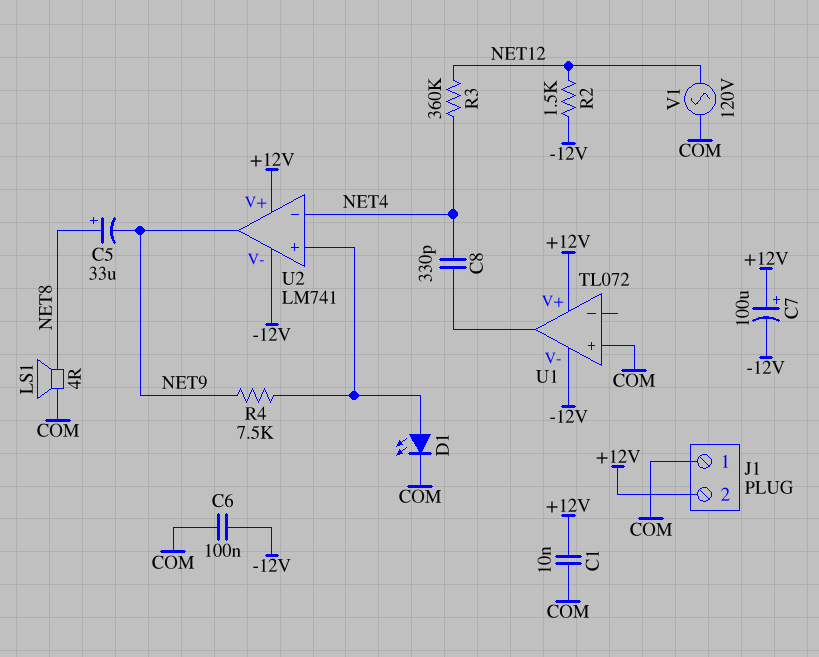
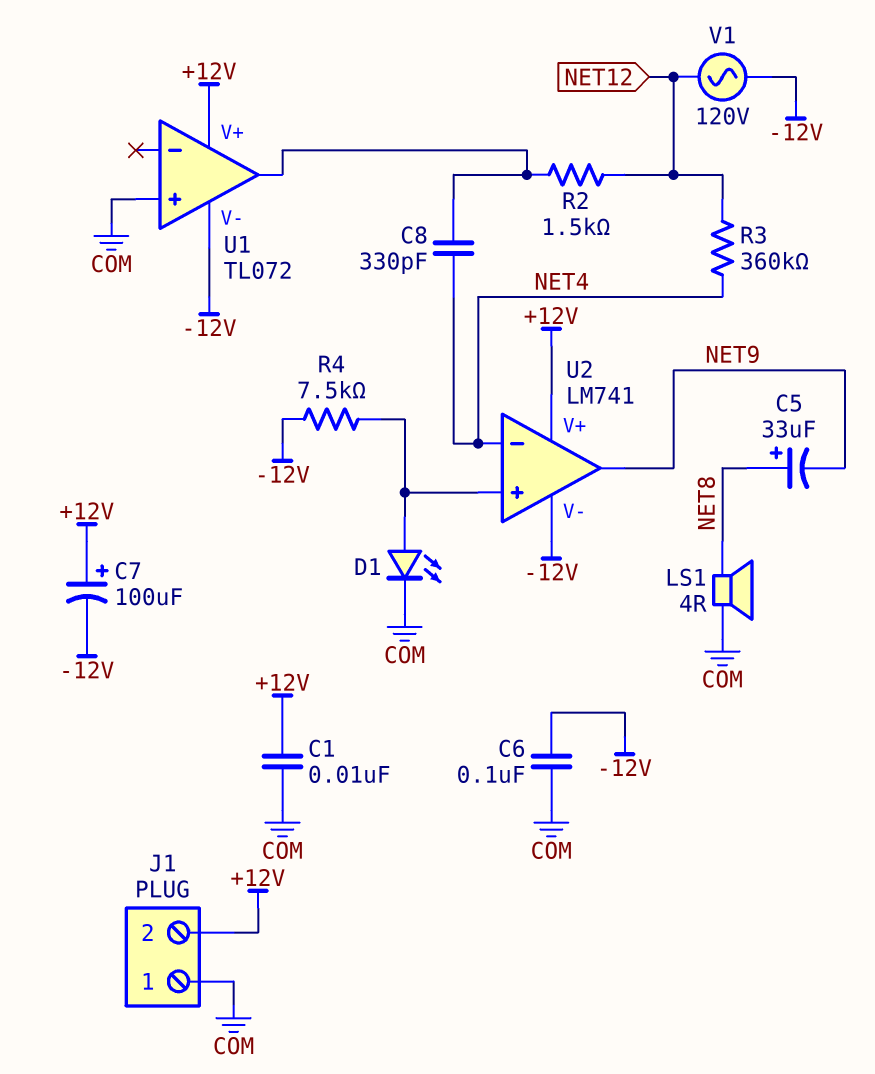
R2: 1.5k (-12V, NET12) -> 1.5k (NET12, U1/out)
R4: 7.5k (NET9, U2/in+) -> 7.5k (-12V, U2/in+)
V1: AC 120V (COM, NET12) -> AC 120V (-12V, NET12)

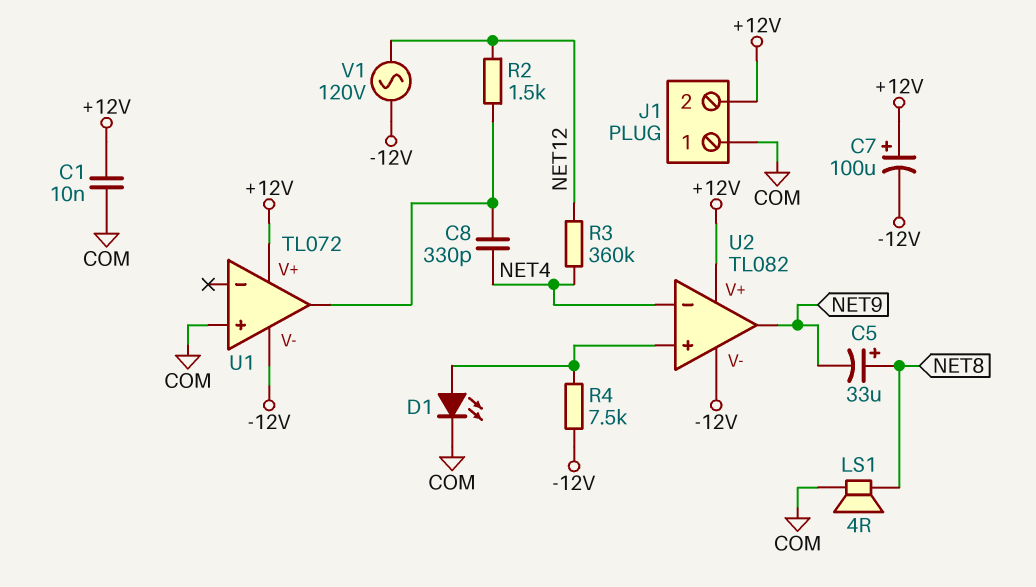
C6: 100nF (-12V, COM) -> none
U2: LM741 -> TL082

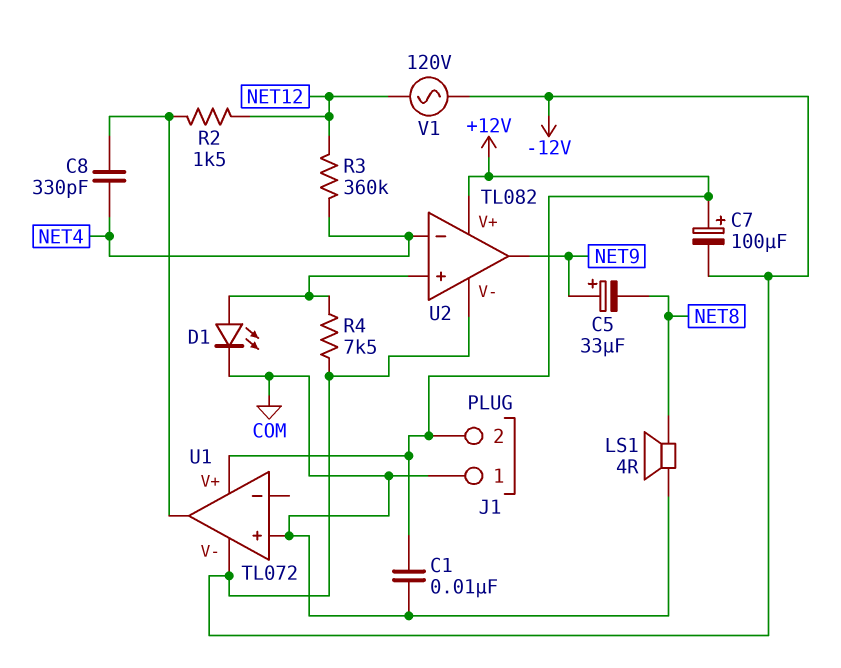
C5: 33uF (plus NET8, minus NET9) -> 33uF (plus NET9, minus NET8)

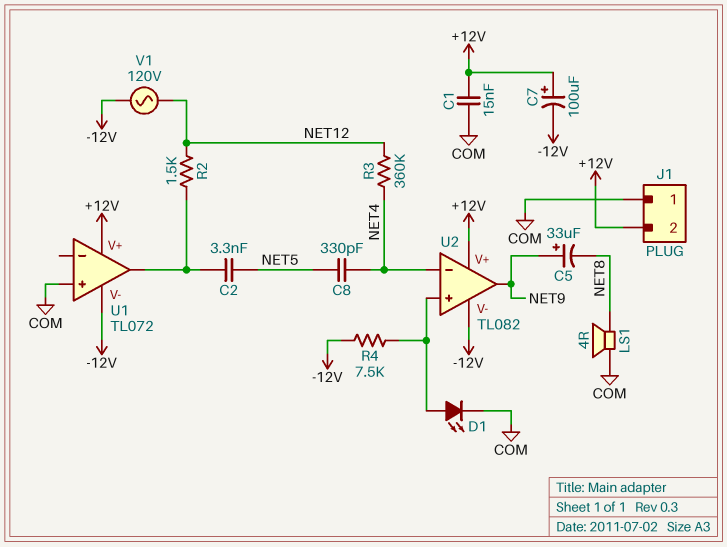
C1: 10nF (+12V, COM) -> 15nF (+12V, COM)
C2: none -> 3.3nF (NET5, U1/out)
C8: 330pF (NET4, U1/out) -> 330pF (NET4, NET5)

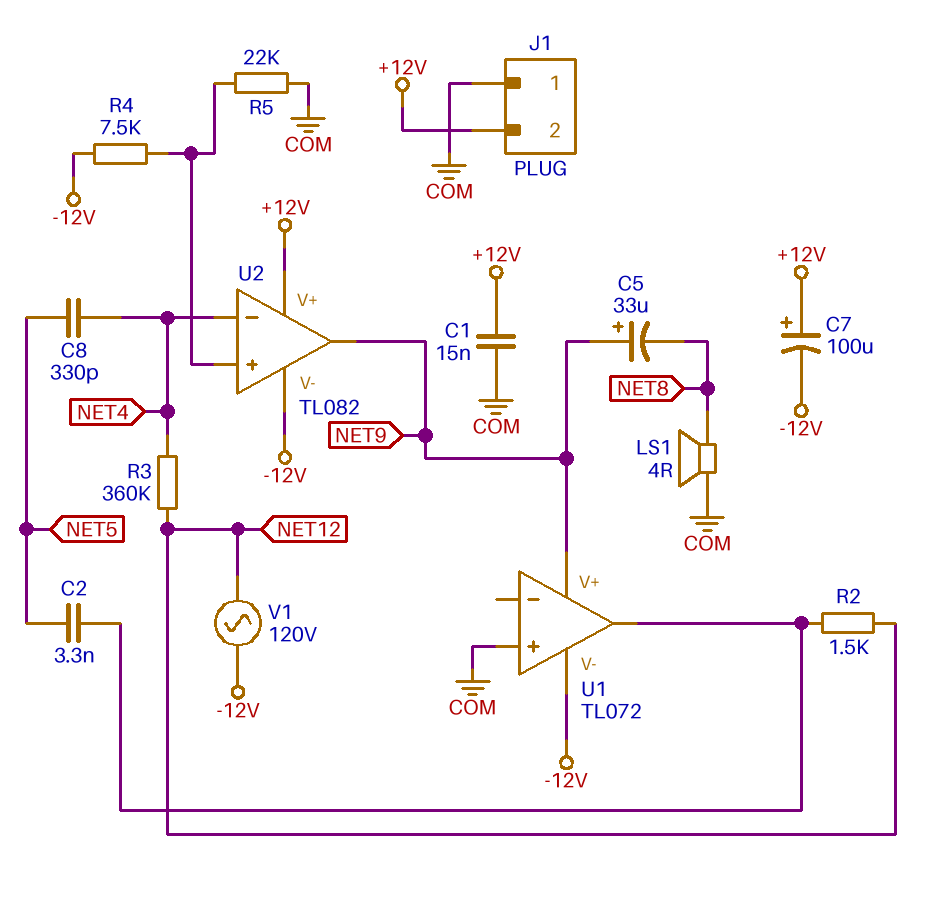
D1: LED (A U2/in+, K COM) -> none
R5: none -> 22k (COM, U2/in+)
U1 pin V+: +12V -> NET9

